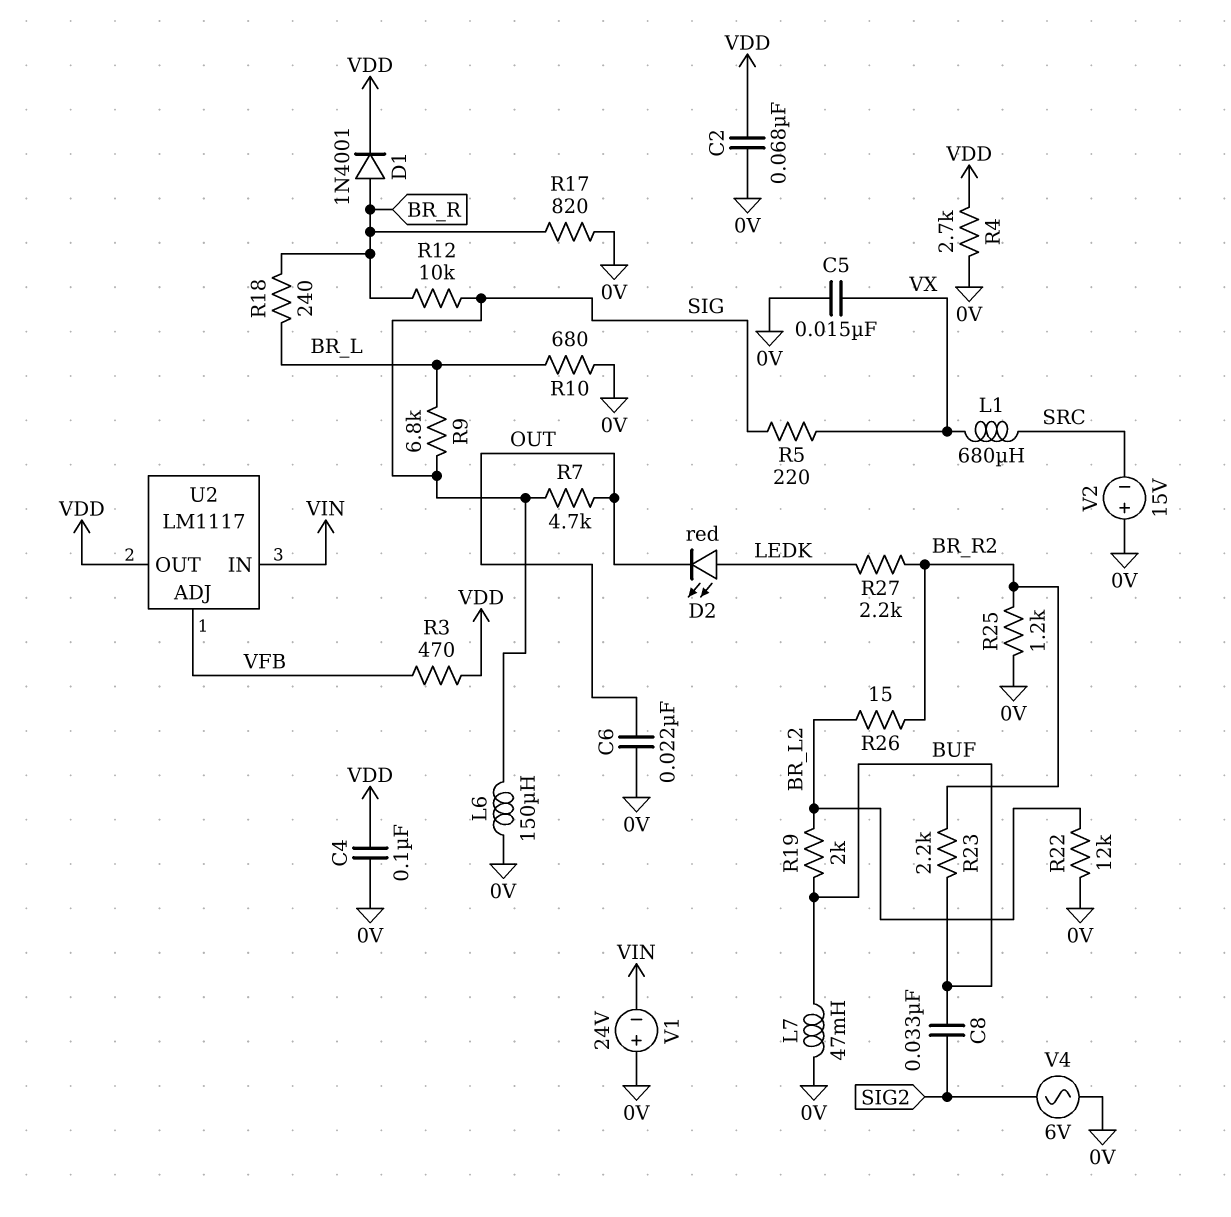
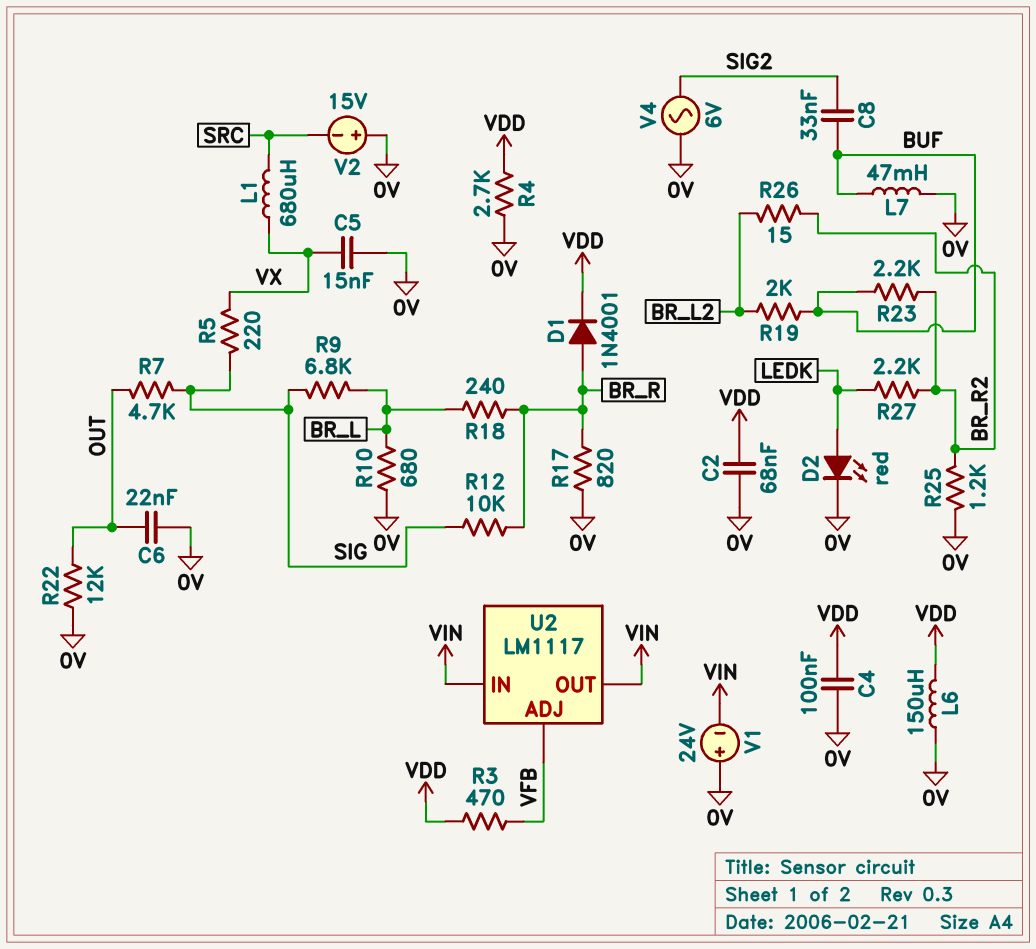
D2: LED red (A LEDK, K OUT) -> LED red (A LEDK, K 0V)
L6: 150uH (0V, SIG) -> 150uH (0V, VDD)
R22: 12k (0V, BR_L2) -> 12k (0V, OUT)
U2 pin OUT: VDD -> VIN

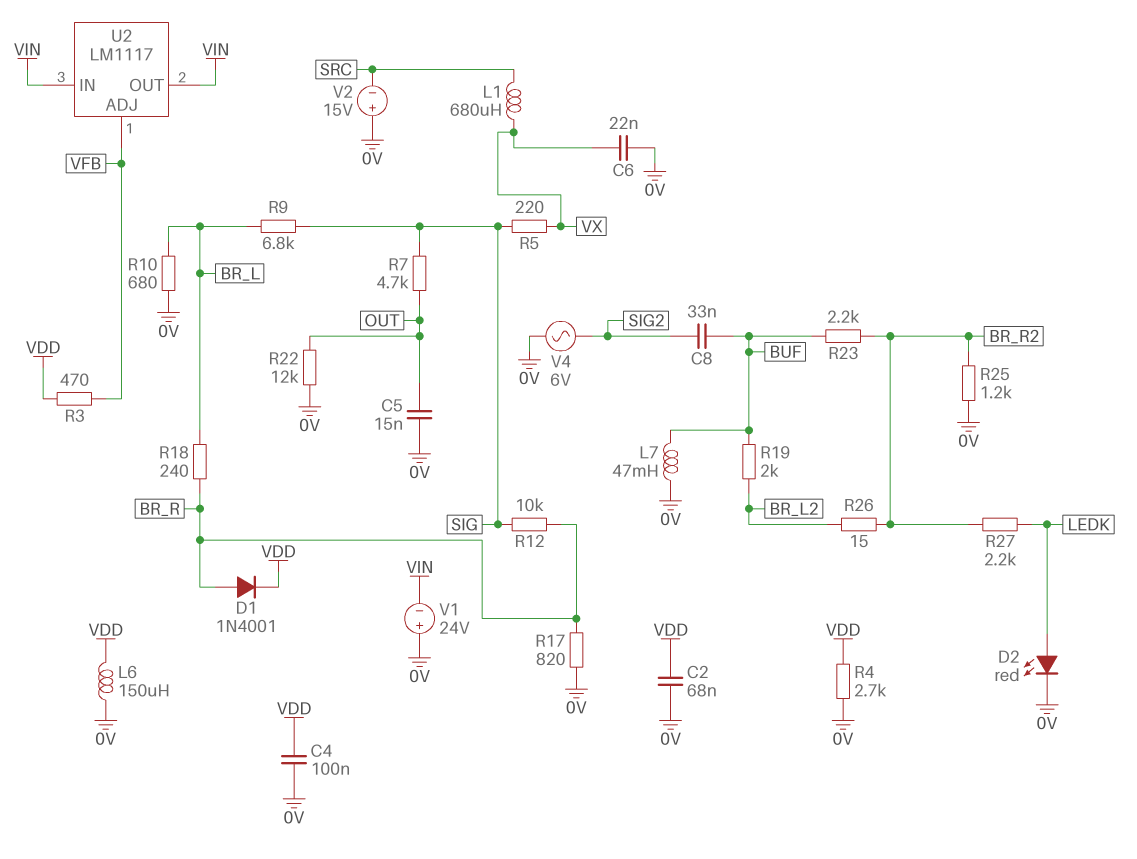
C5: 15nF (0V, VX) -> 15nF (0V, OUT)
C6: 22nF (0V, OUT) -> 22nF (0V, VX)

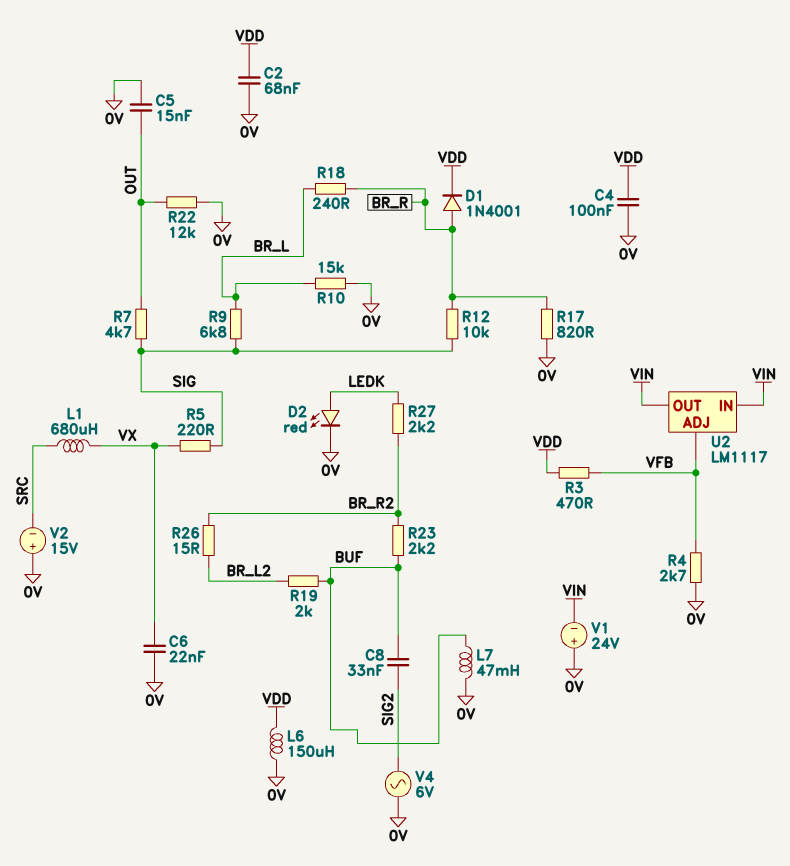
R4: 2.7k (0V, VDD) -> 2.7k (0V, VFB)
R10: 680 (0V, BR_L) -> 15k (0V, BR_L)
R25: 1.2k (0V, BR_R2) -> none

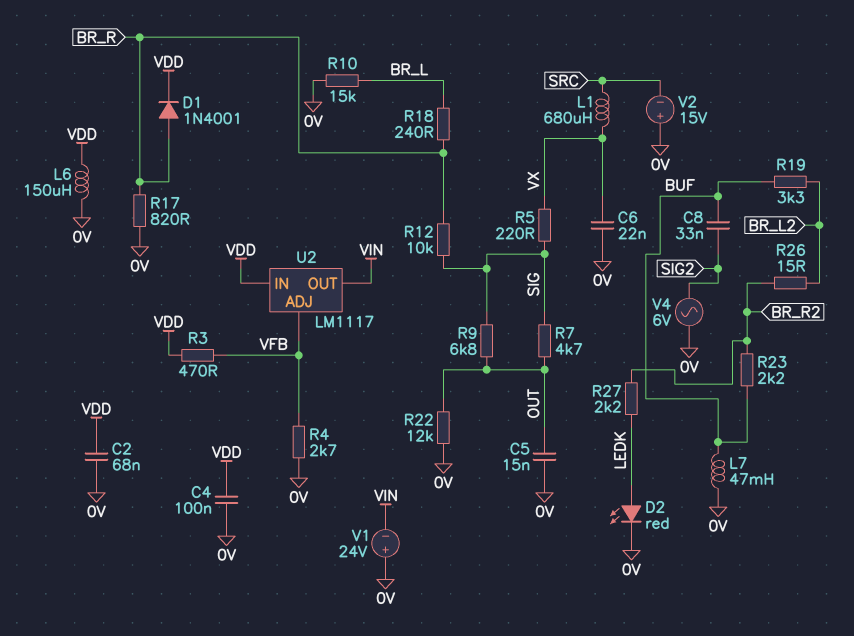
R9: 6.8k (BR_L, SIG) -> 6.8k (OUT, SIG)
R19: 2k (BR_L2, BUF) -> 3.3k (BR_L2, BUF)
U2 pin IN: VIN -> VDD

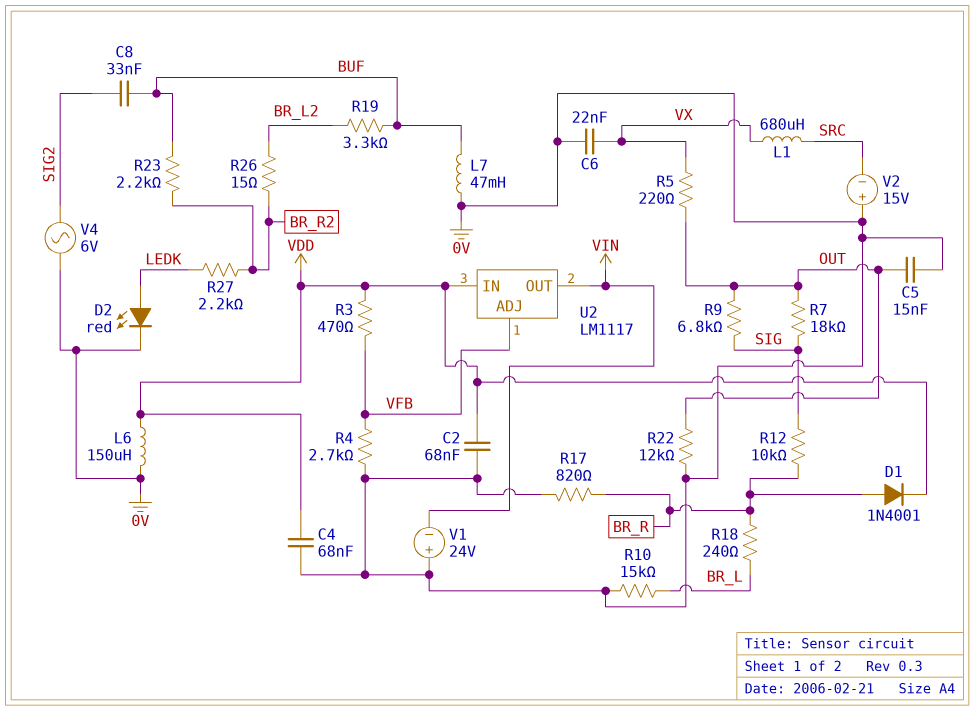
C4: 100nF (0V, VDD) -> 68nF (0V, VDD)
R5: 220 (SIG, VX) -> 220 (OUT, VX)
R7: 4.7k (OUT, SIG) -> 18k (OUT, SIG)

